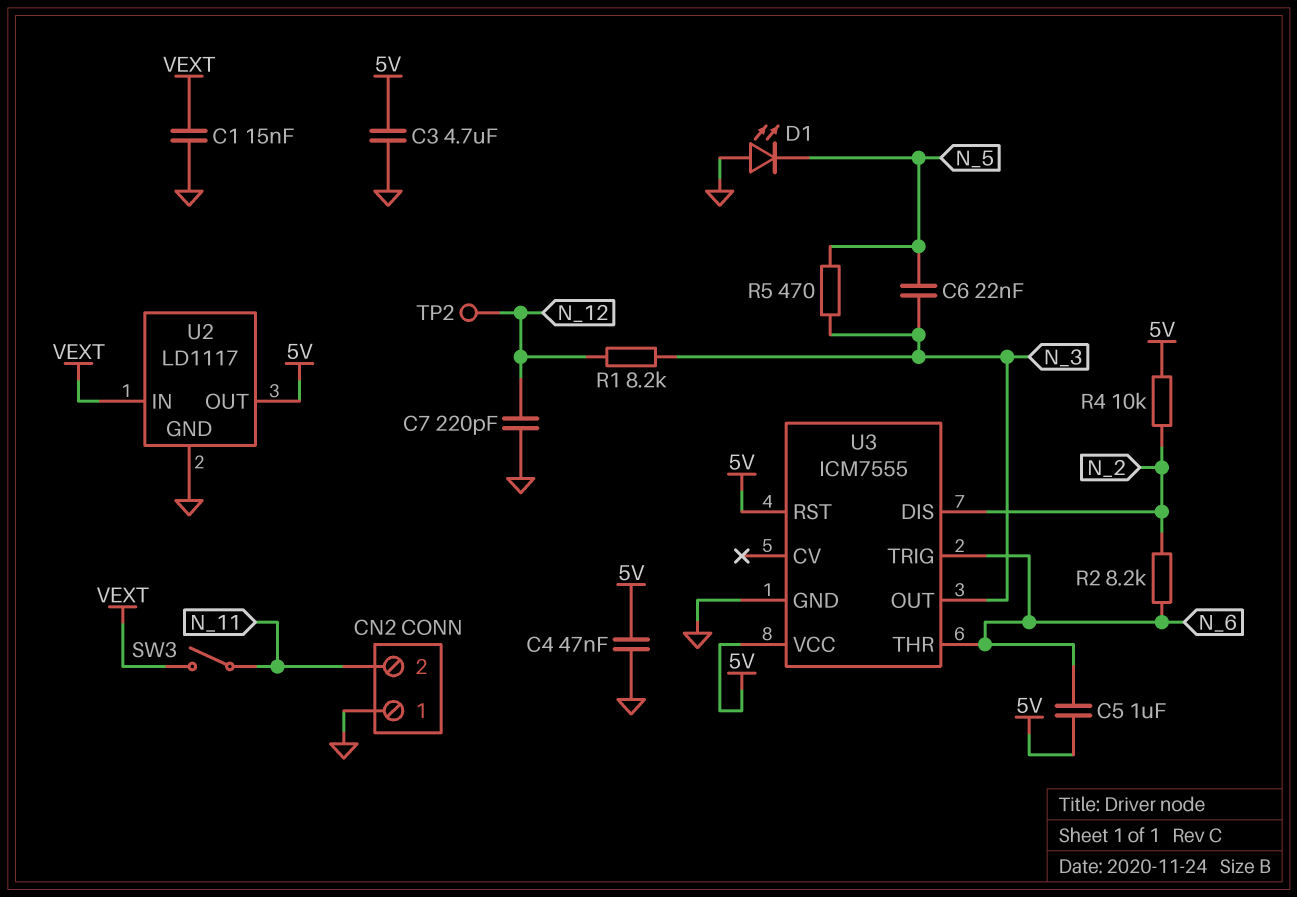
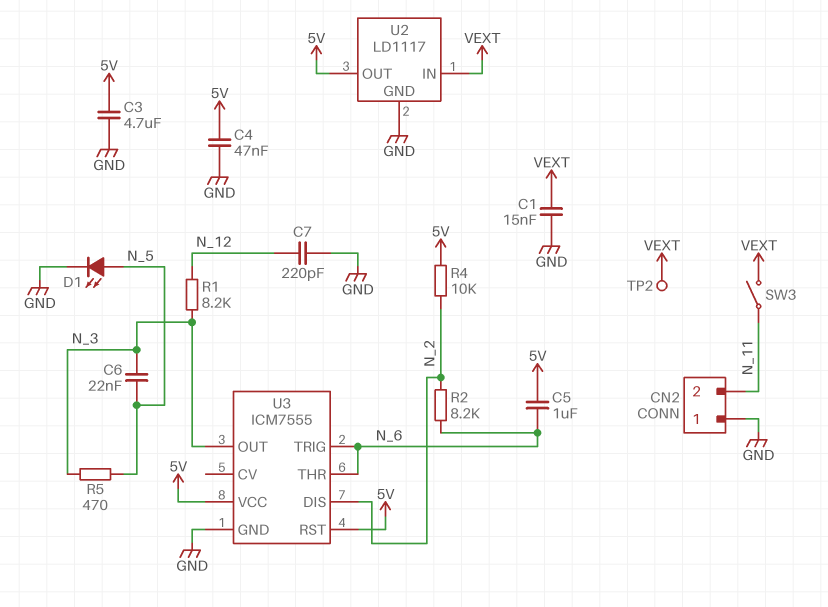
D1: LED (A GND, K N_5) -> LED (A N_5, K GND)
TP2: test point (N_12) -> test point (VEXT)

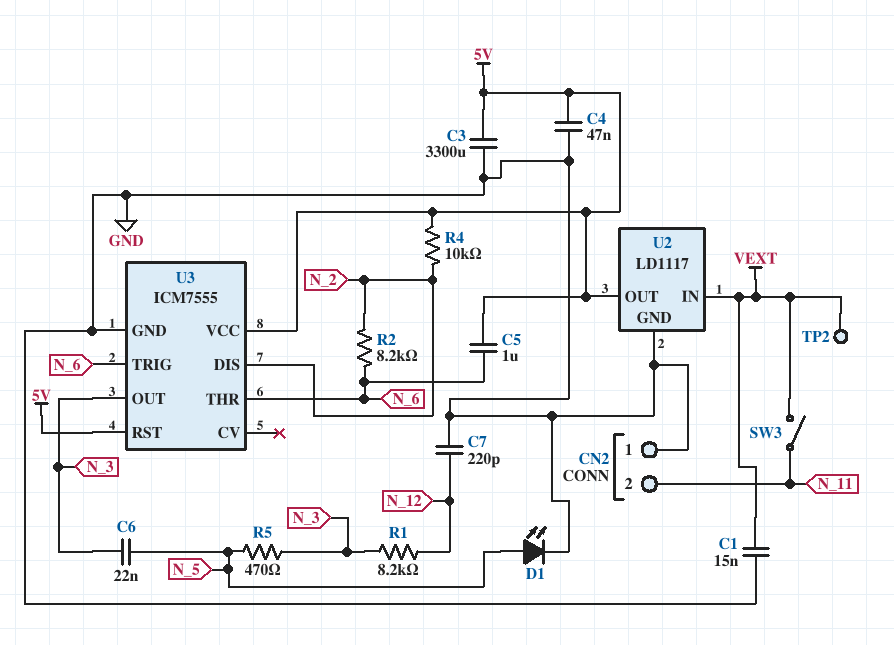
C3: 4.7uF (5V, GND) -> 3300uF (5V, GND)

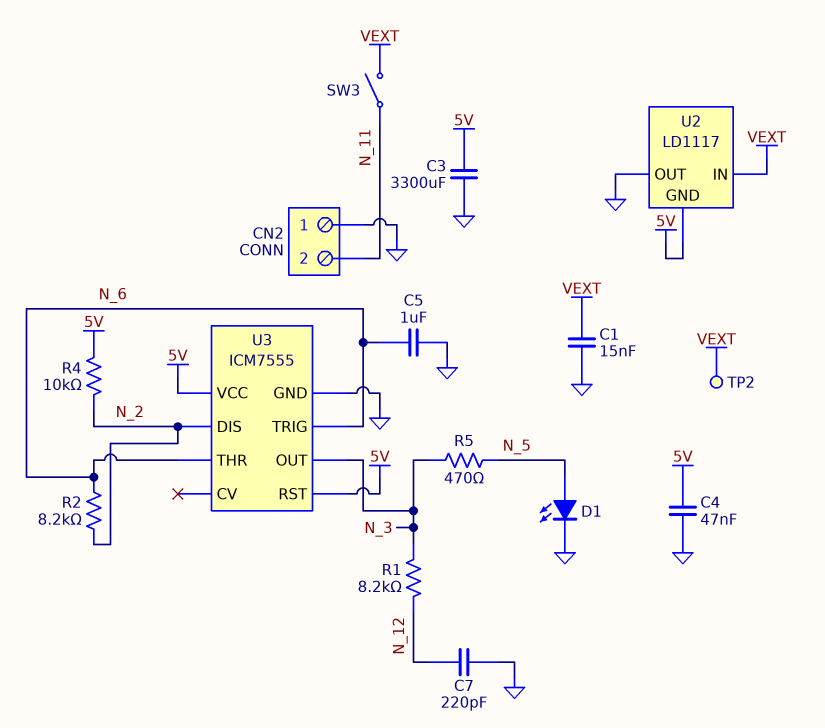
C5: 1uF (5V, N_6) -> 1uF (GND, N_6)
C6: 22nF (N_3, N_5) -> none
U2 pin GND: GND -> 5V
U2 pin OUT: 5V -> GND

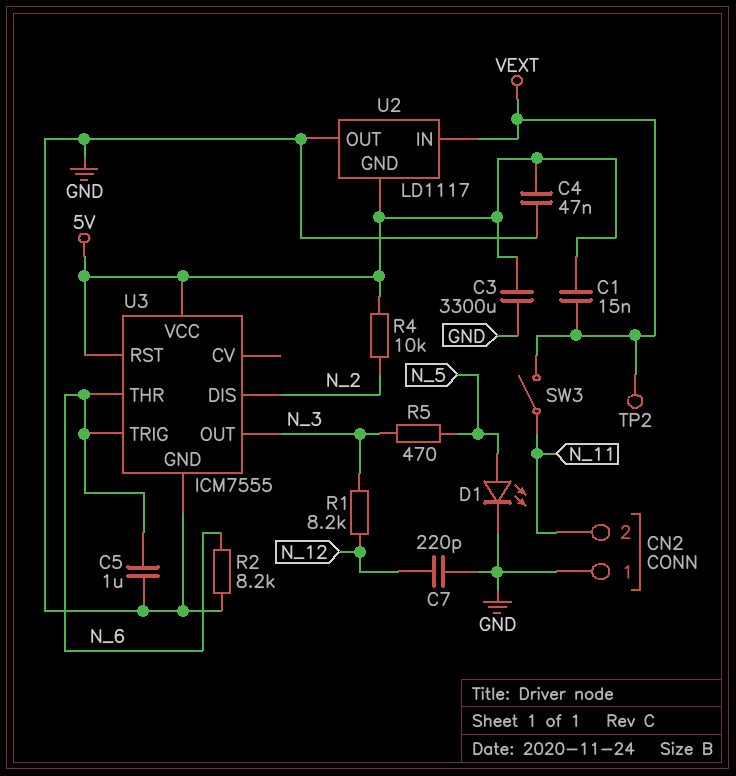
C1: 15nF (GND, VEXT) -> 15nF (5V, VEXT)
R2: 8.2k (N_2, N_6) -> 8.2k (GND, N_6)

